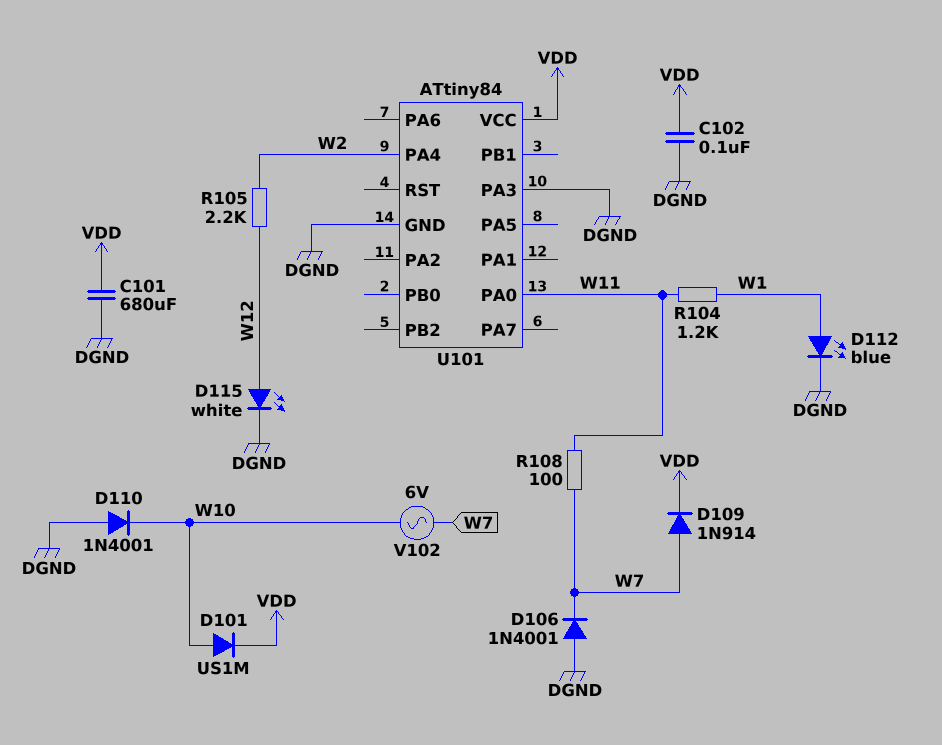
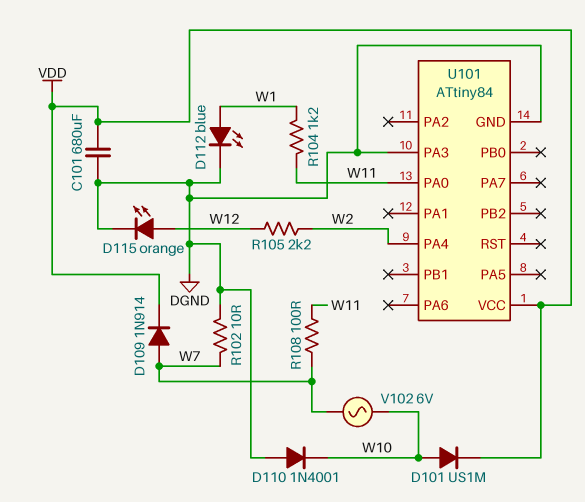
C102: 100nF (DGND, VDD) -> none
D106: diode 1N4001 (A DGND, K W7) -> none
D115: LED white (A W12, K DGND) -> LED orange (A W12, K DGND)
R102: none -> 10 (DGND, W7)

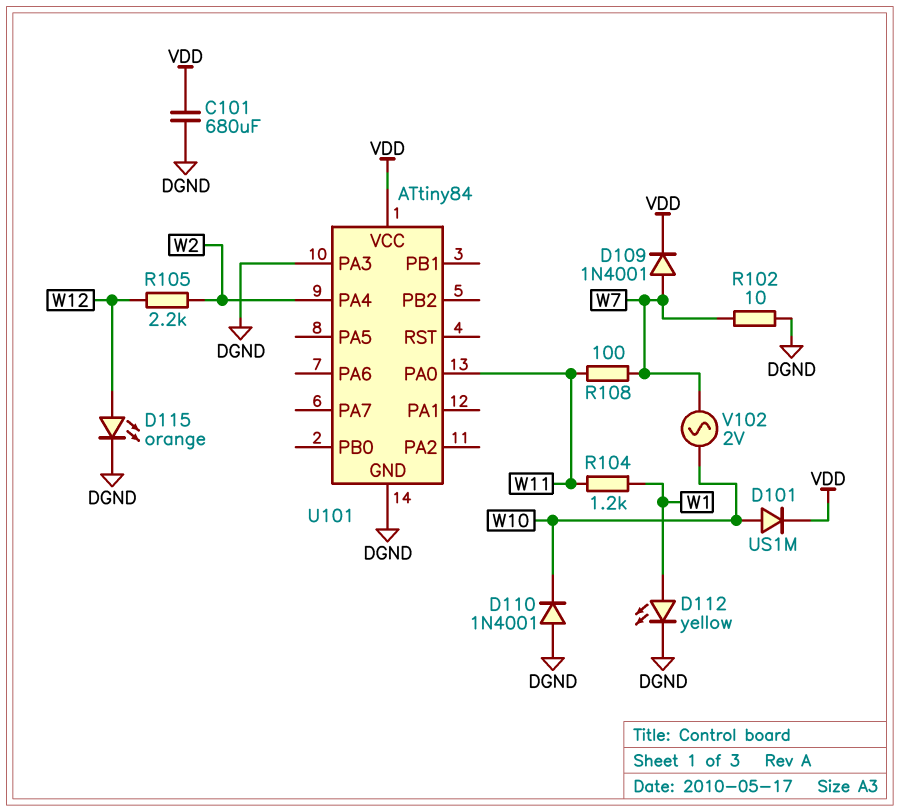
D109: diode 1N914 (A W7, K VDD) -> diode 1N4001 (A W7, K VDD)
D112: LED blue (A W1, K DGND) -> LED yellow (A W1, K DGND)
V102: AC 6V (W7, W10) -> AC 2V (W7, W10)

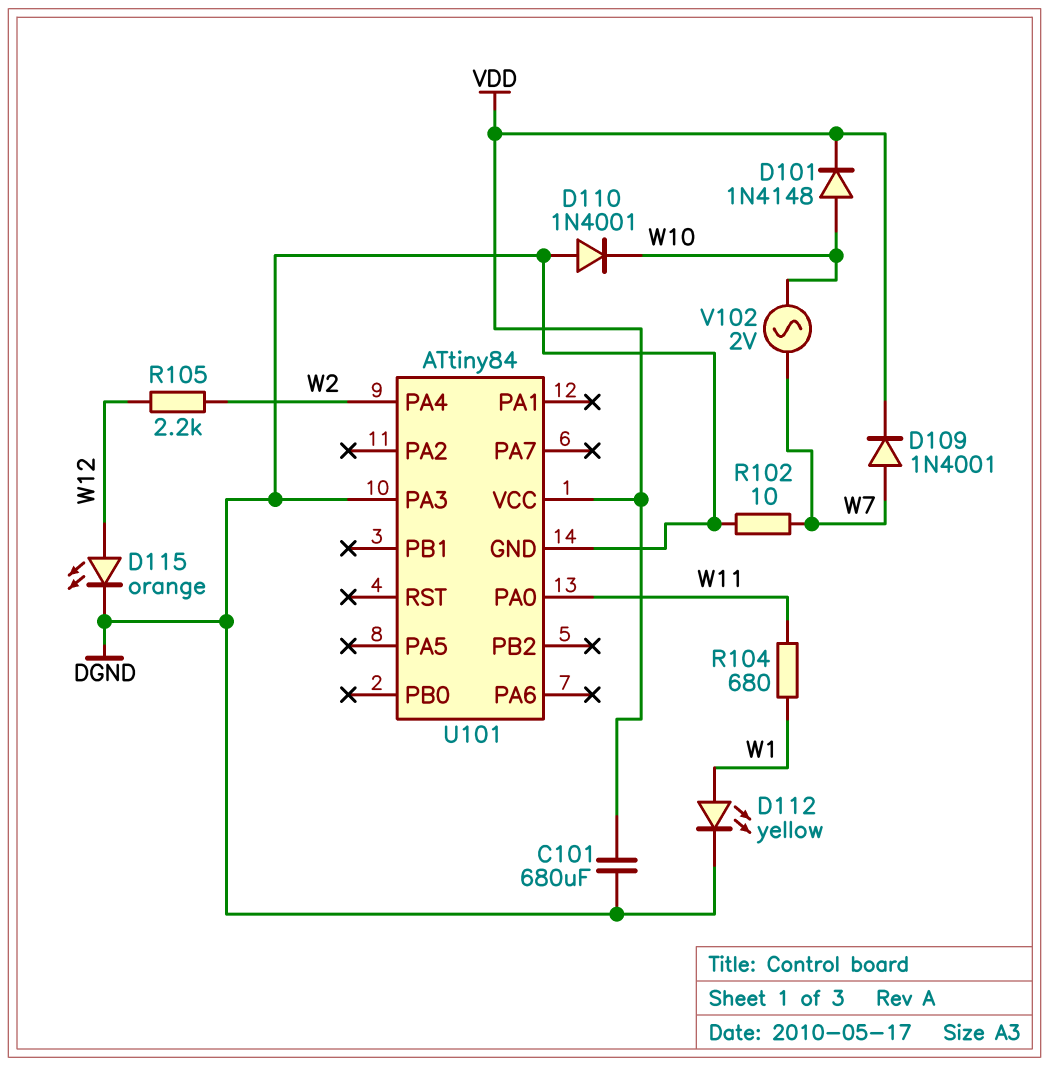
D101: diode US1M (A W10, K VDD) -> diode 1N4148 (A W10, K VDD)
R104: 1.2k (W1, W11) -> 680 (W1, W11)
R108: 100 (W7, W11) -> none

